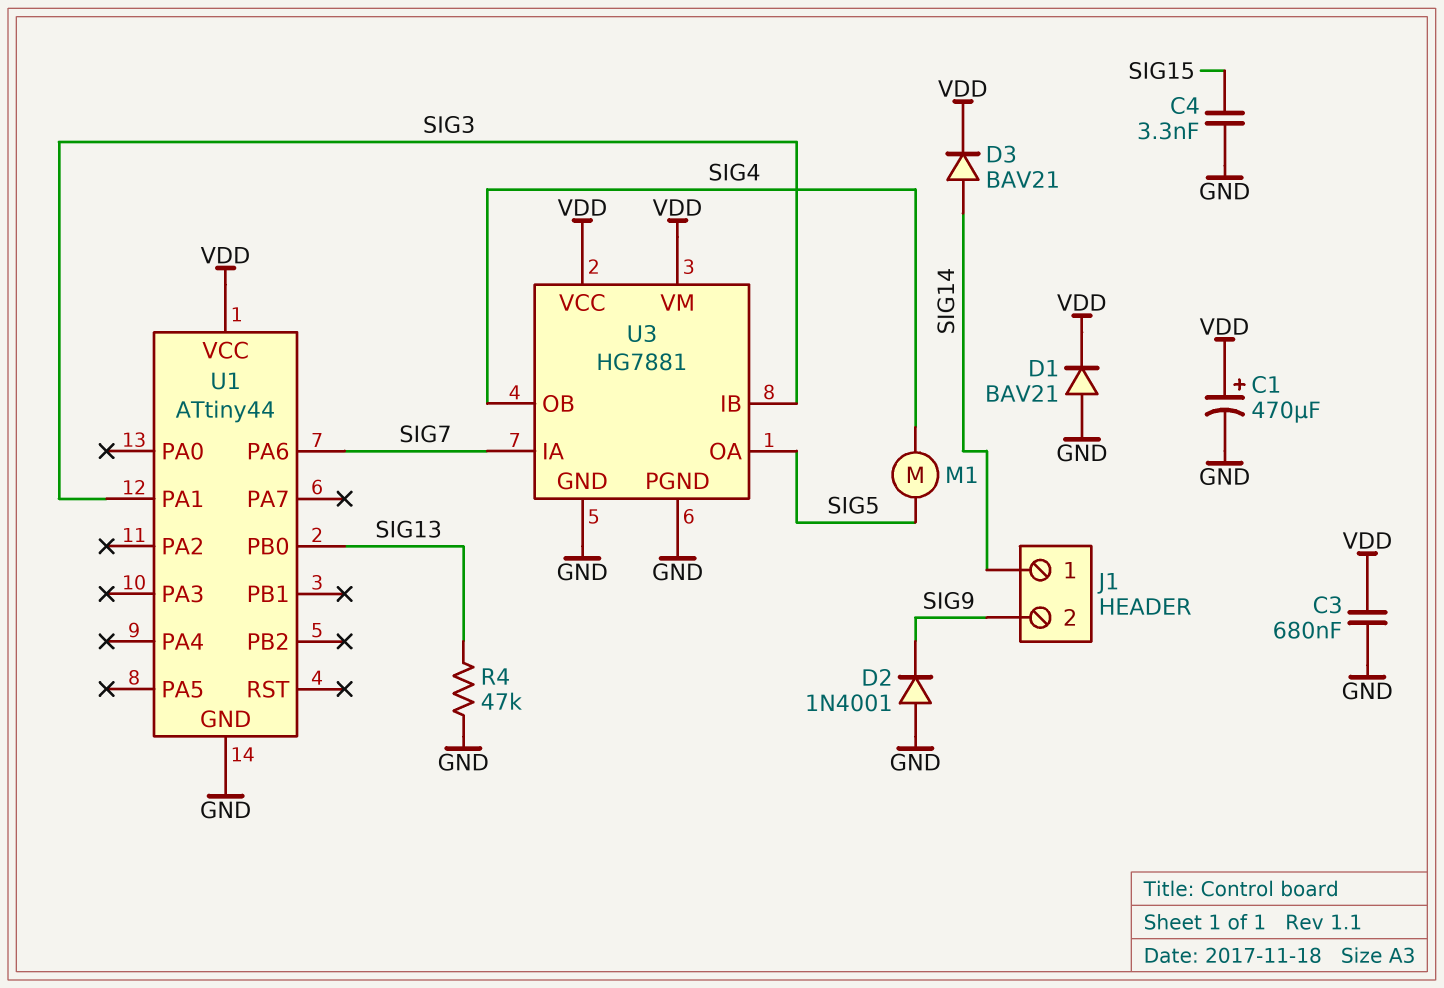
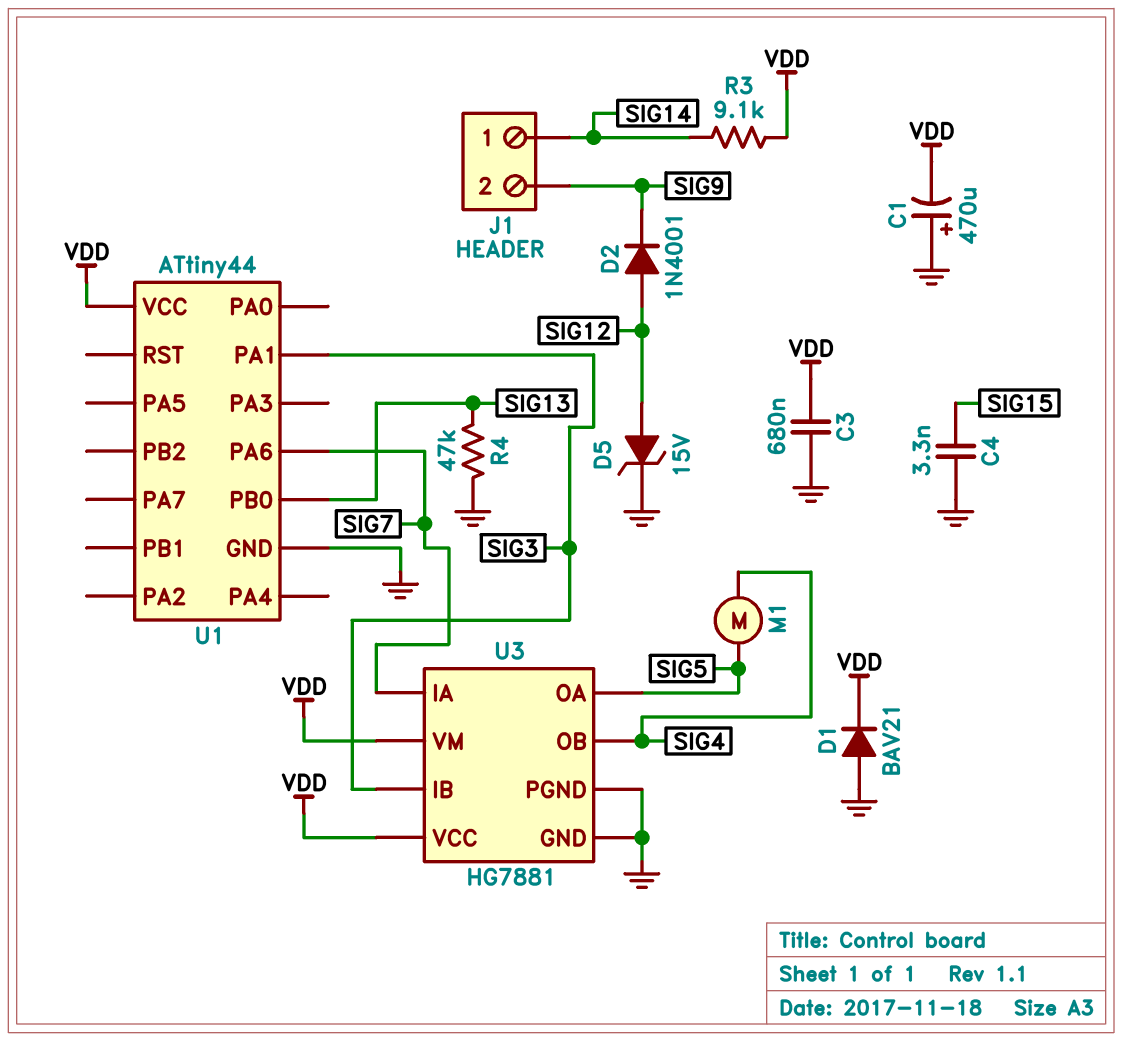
C1: 470uF (plus VDD, minus GND) -> 470uF (plus GND, minus VDD)
D2: diode 1N4001 (A GND, K SIG9) -> diode 1N4001 (A SIG12, K SIG9)
D3: diode BAV21 (A SIG14, K VDD) -> none
D5: none -> zener 15V (A SIG12, K GND)
R3: none -> 9.1k (SIG14, VDD)

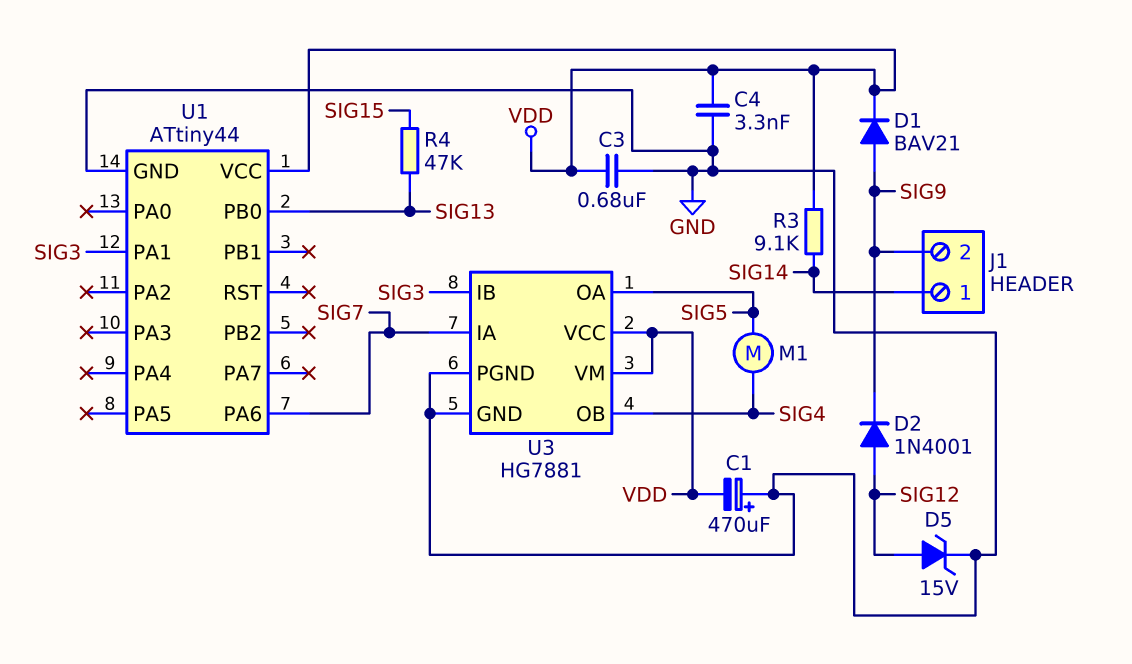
C4: 3.3nF (GND, SIG15) -> 3.3nF (GND, VDD)
D1: diode BAV21 (A GND, K VDD) -> diode BAV21 (A SIG9, K VDD)
R4: 47k (GND, SIG13) -> 47k (SIG13, SIG15)

